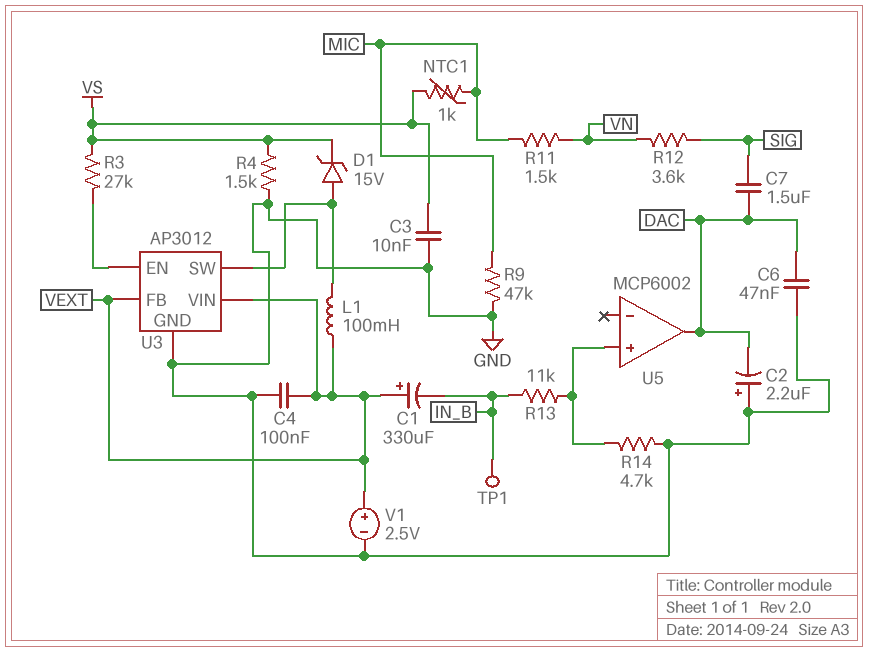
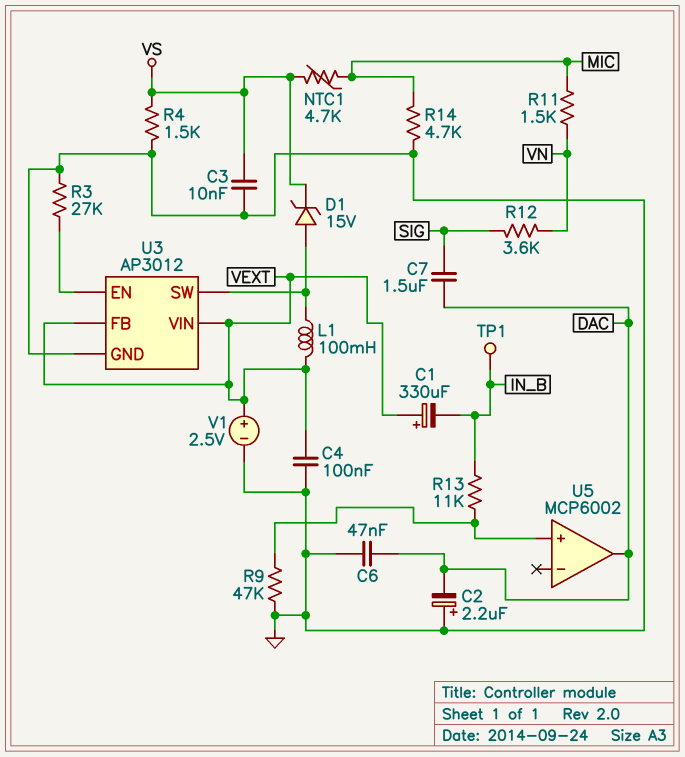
NTC1: 1k (MIC, VS) -> 4.7k (MIC, VS)
R3: 27k (U3/EN, VS) -> 27k (GND, U3/EN)
R9: 47k (GND, MIC) -> 47k (GND, U5/in+)
R14: 4.7k (GND, U5/in+) -> 4.7k (GND, MIC)

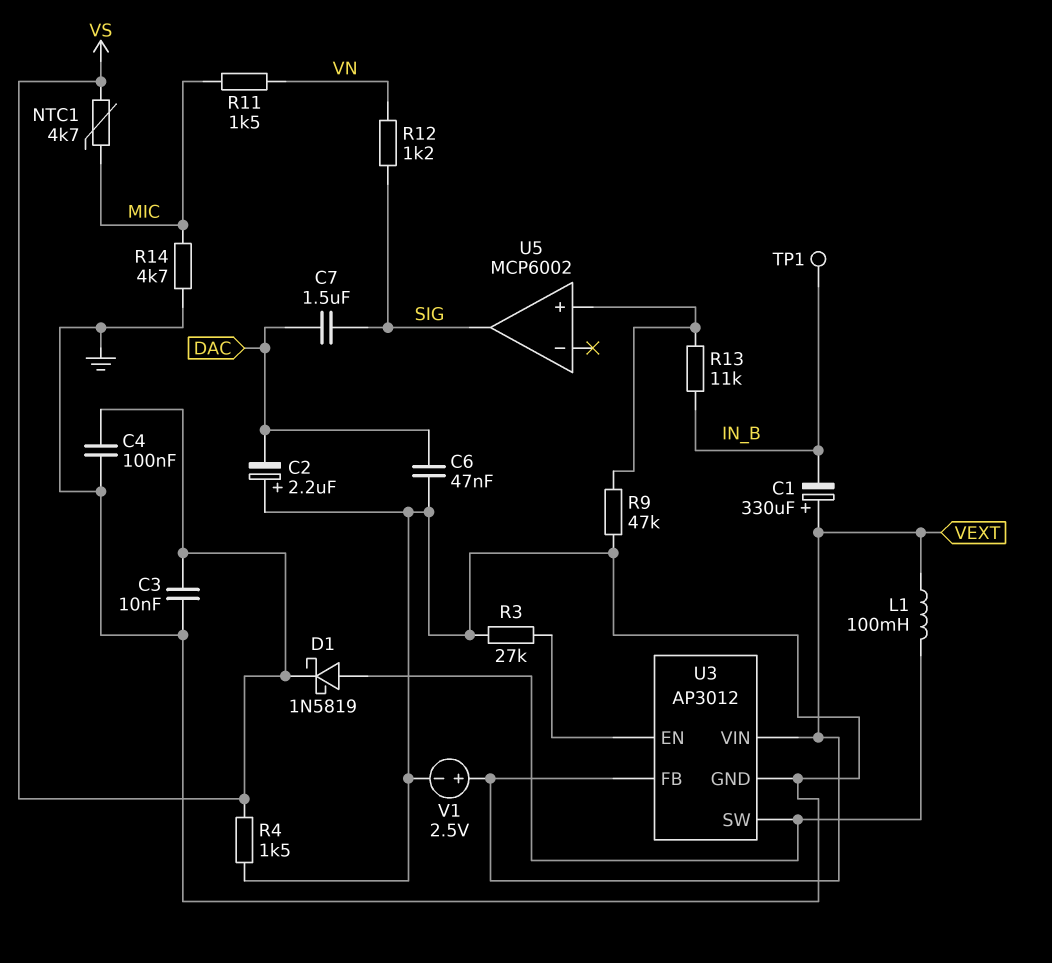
C4: 100nF (GND, VEXT) -> 100nF (GND, VS)
D1: zener 15V (A U3/SW, K VS) -> schottky 1N5819 (A U3/SW, K VS)
R12: 3.6k (SIG, VN) -> 1.2k (SIG, VN)
U5 pin out: DAC -> SIG

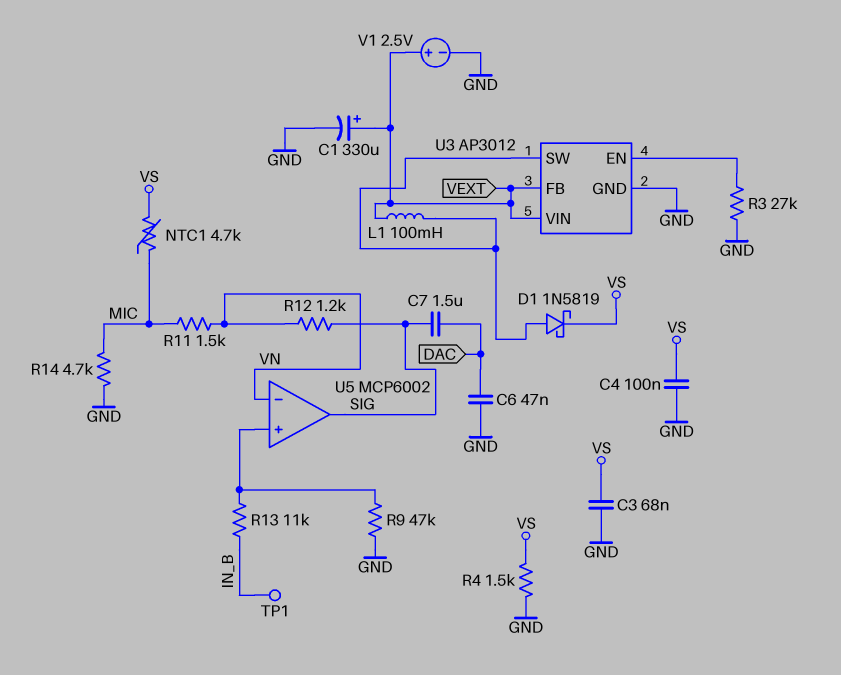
C1: 330uF (plus VEXT, minus IN_B) -> 330uF (plus VEXT, minus GND)
C2: 2.2uF (plus GND, minus DAC) -> none
C3: 10nF (GND, VS) -> 68nF (GND, VS)
U5 pin in-: none -> VN

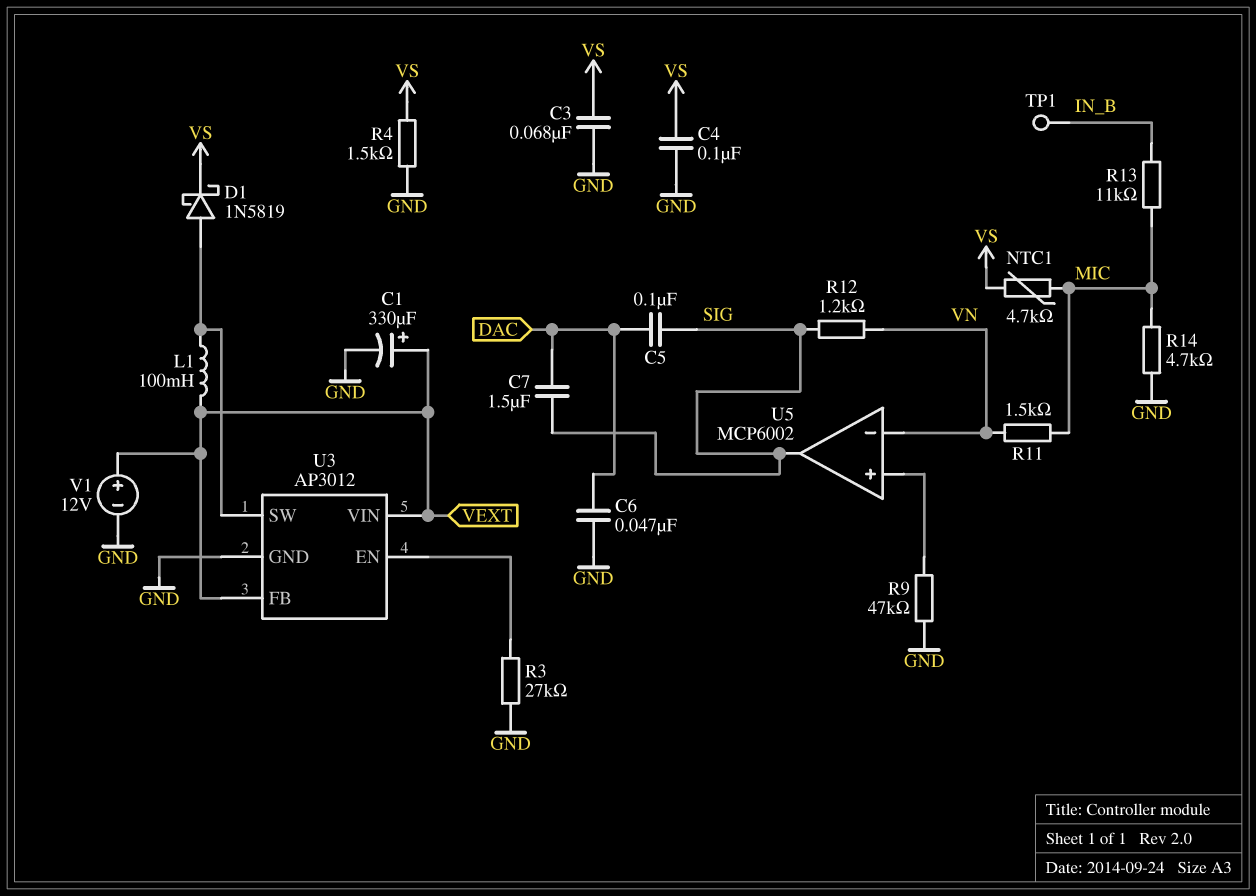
C5: none -> 100nF (DAC, SIG)
R13: 11k (IN_B, U5/in+) -> 11k (IN_B, MIC)
V1: 2.5V (plus VEXT, minus GND) -> 12V (plus VEXT, minus GND)

